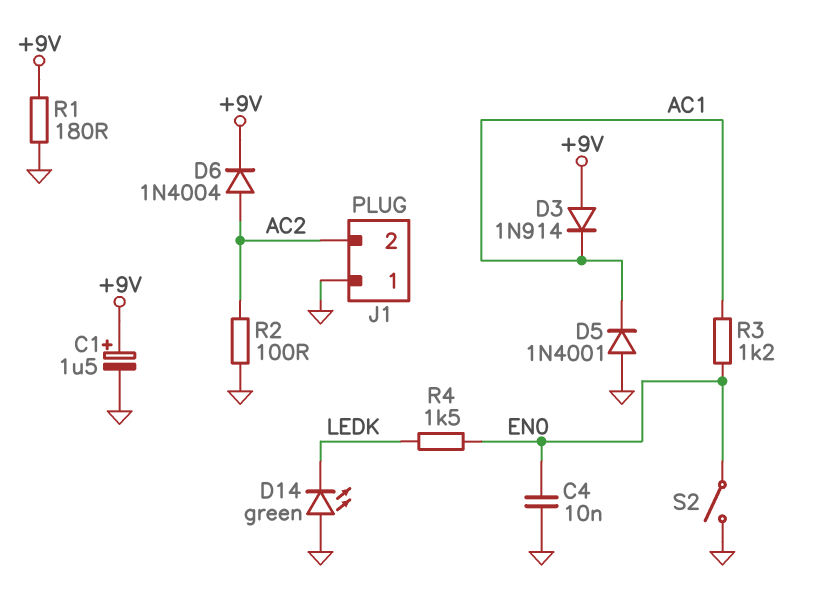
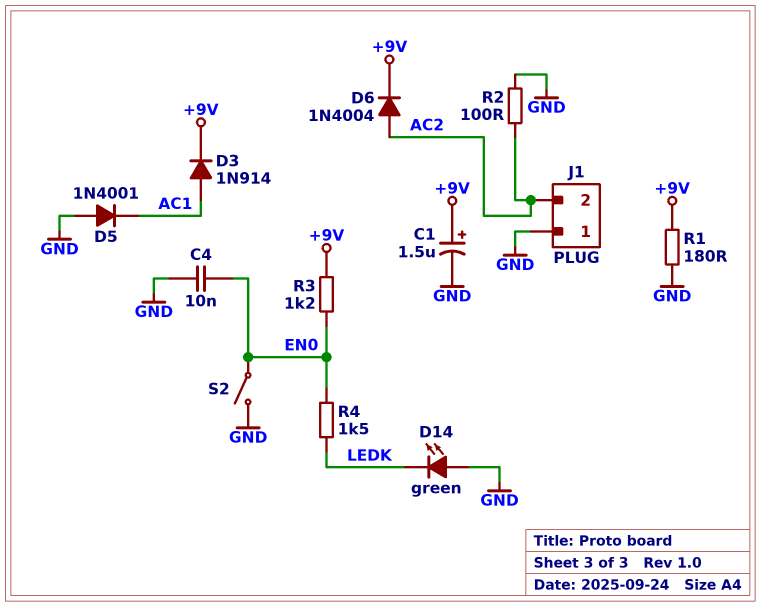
D3: diode 1N914 (A +9V, K AC1) -> diode 1N914 (A AC1, K +9V)
R3: 1.2k (AC1, EN0) -> 1.2k (+9V, EN0)

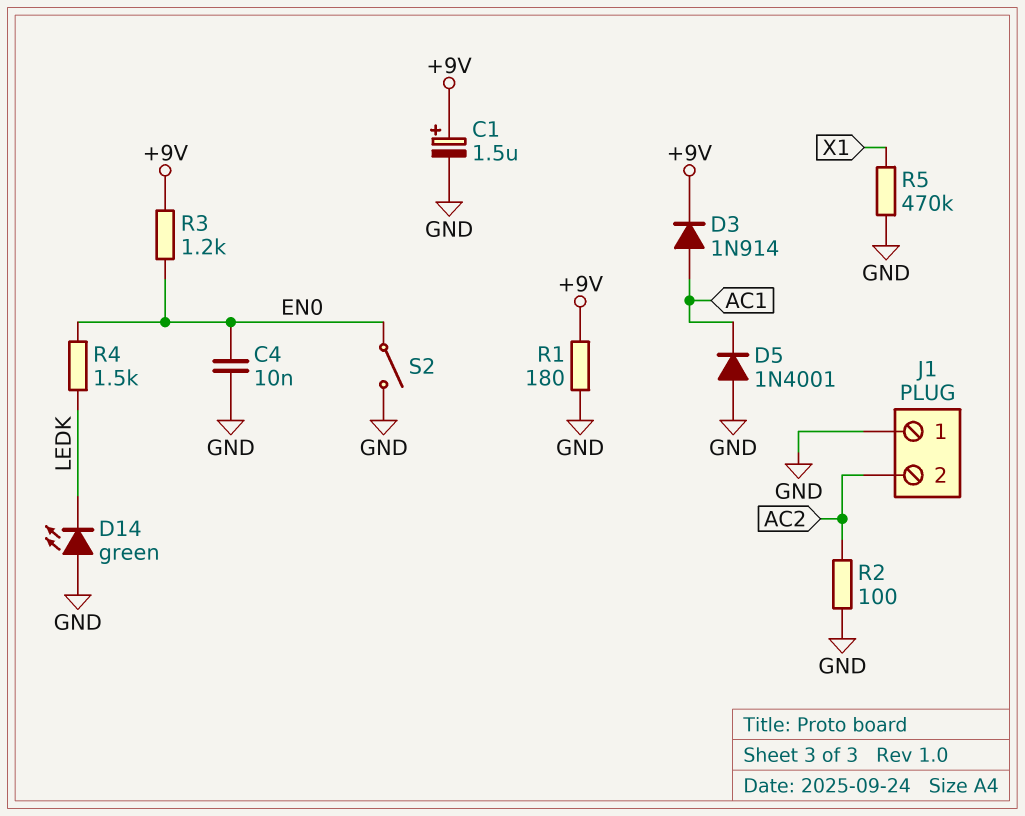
D6: diode 1N4004 (A AC2, K +9V) -> none
R5: none -> 470k (GND, X1)

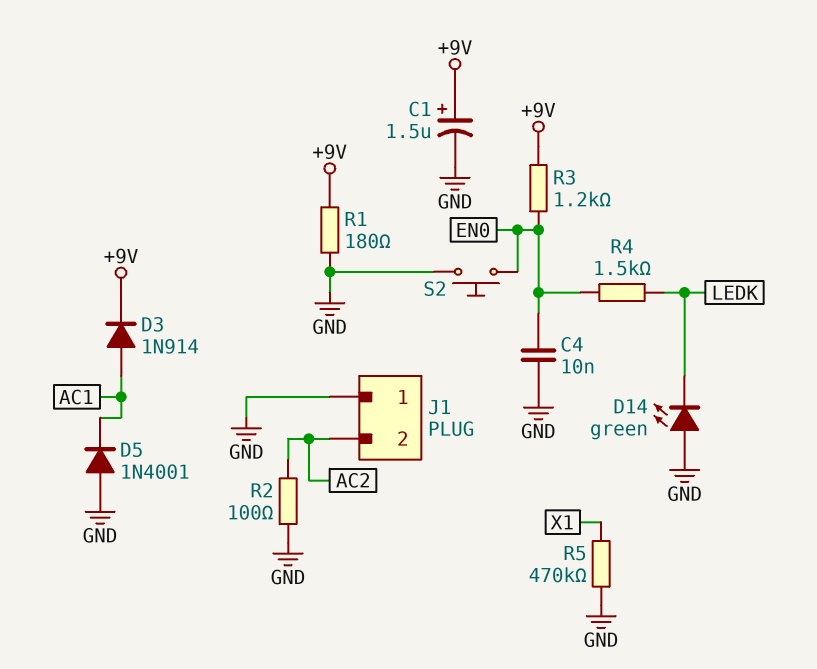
S2: switch (EN0, GND) -> button (EN0, GND)

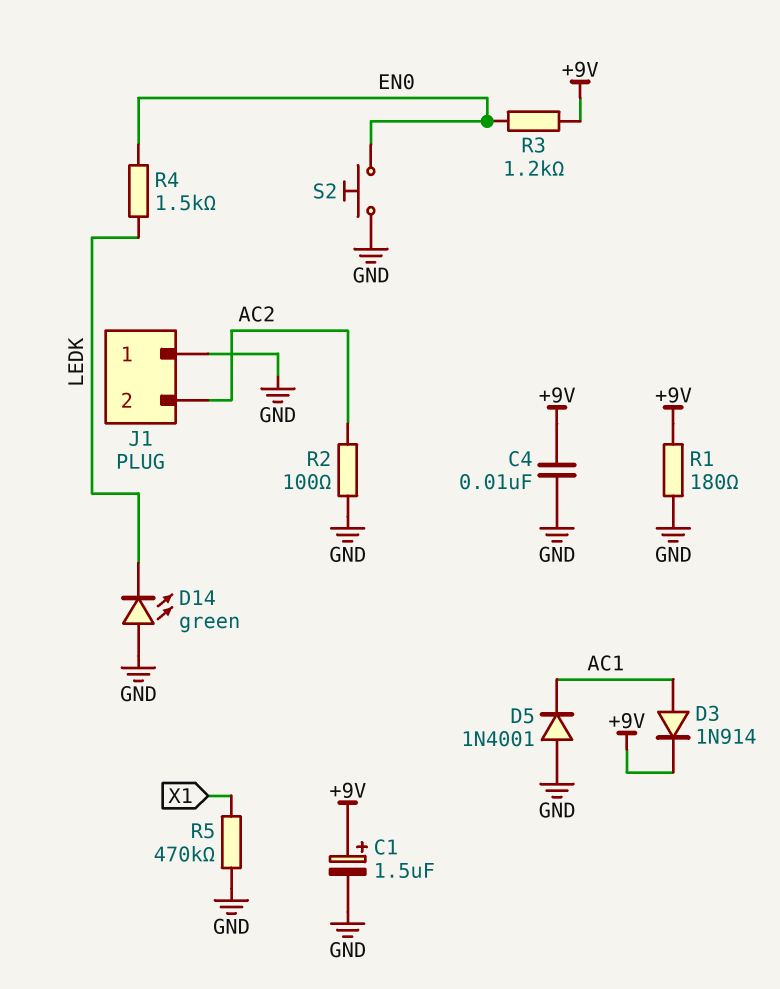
C4: 10nF (EN0, GND) -> 10nF (+9V, GND)

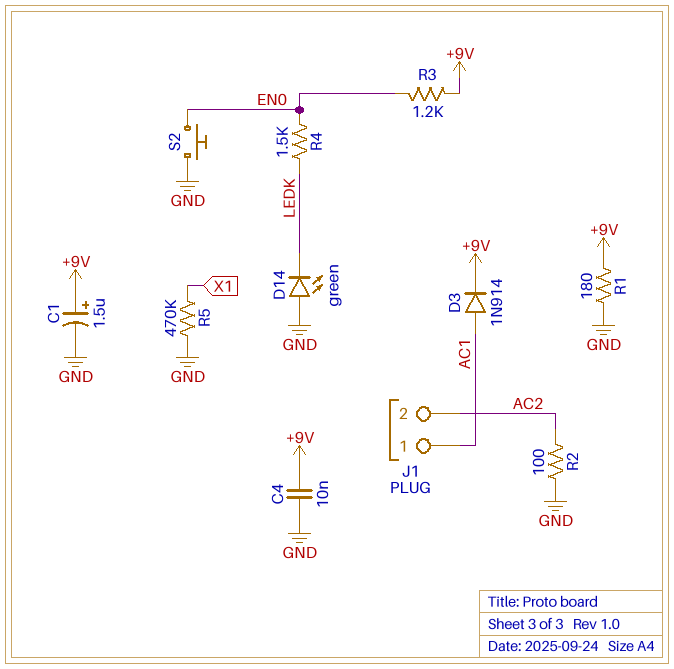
D5: diode 1N4001 (A GND, K AC1) -> none
J1 pin 1: GND -> AC1

